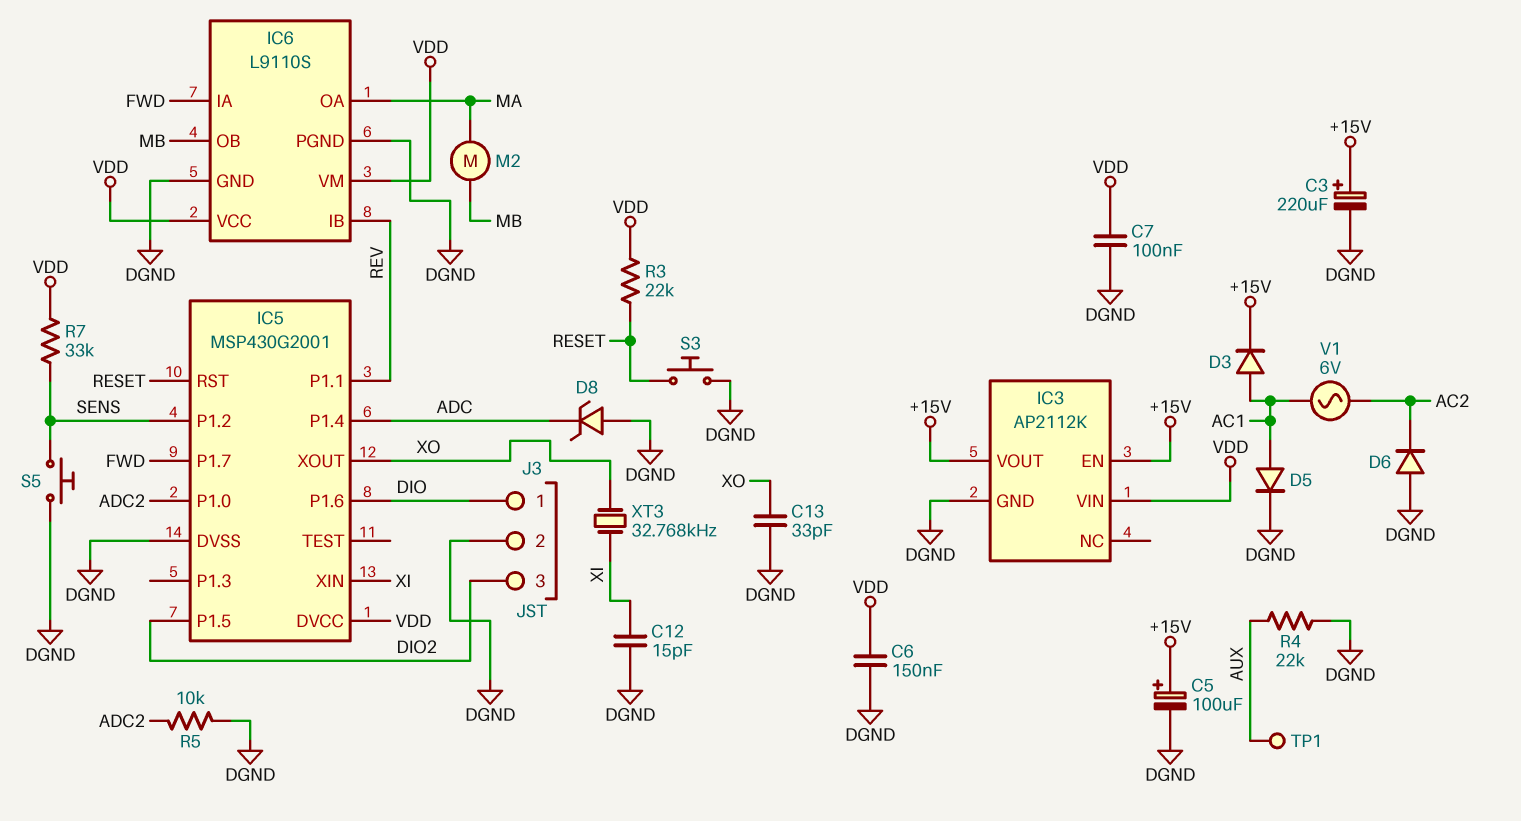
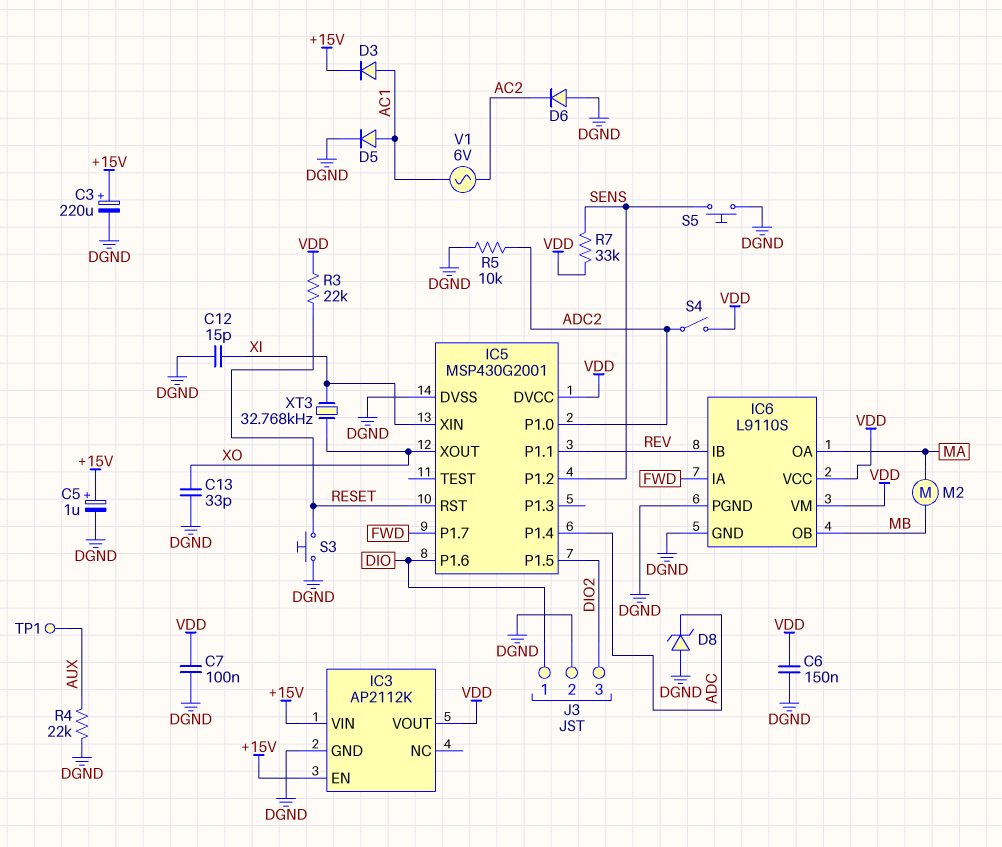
C5: 100uF (plus +15V, minus DGND) -> 1uF (plus +15V, minus DGND)
IC3 pin VIN: VDD -> +15V
IC3 pin VOUT: +15V -> VDD
S4: none -> switch (ADC2, VDD)

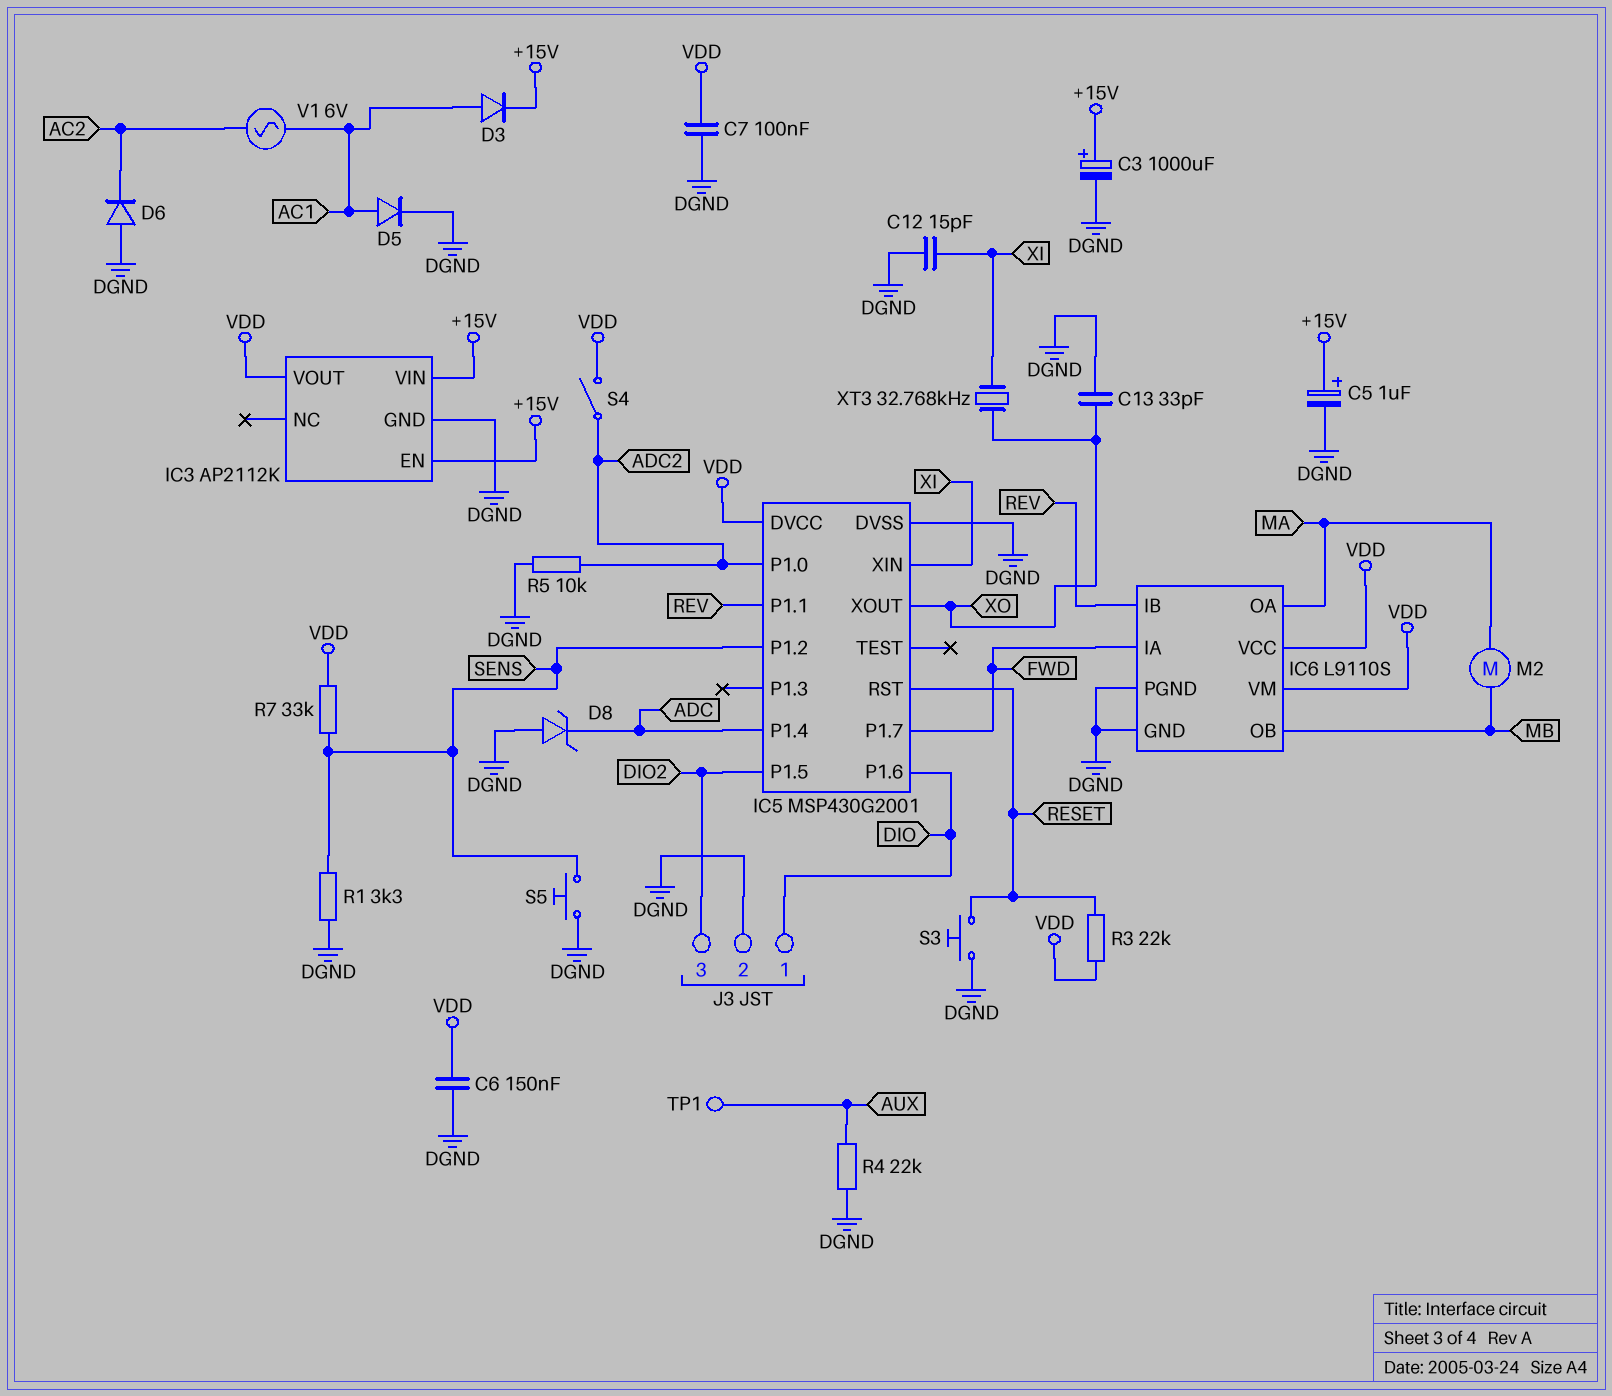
C3: 220uF (plus +15V, minus DGND) -> 1000uF (plus +15V, minus DGND)
R1: none -> 3.3k (DGND, SENS)

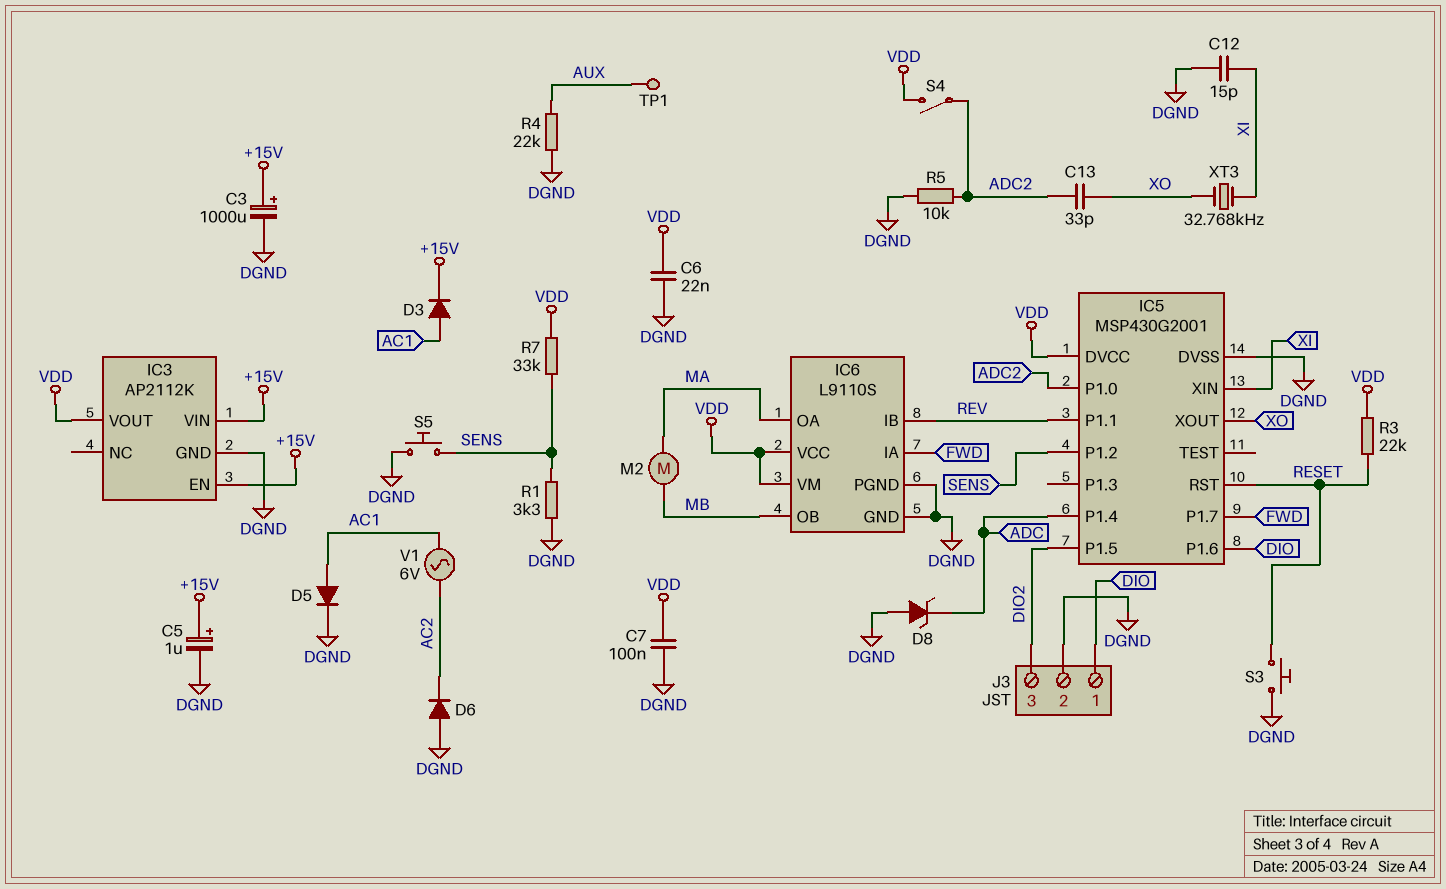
C6: 150nF (DGND, VDD) -> 22nF (DGND, VDD)
C13: 33pF (DGND, XO) -> 33pF (ADC2, XO)

